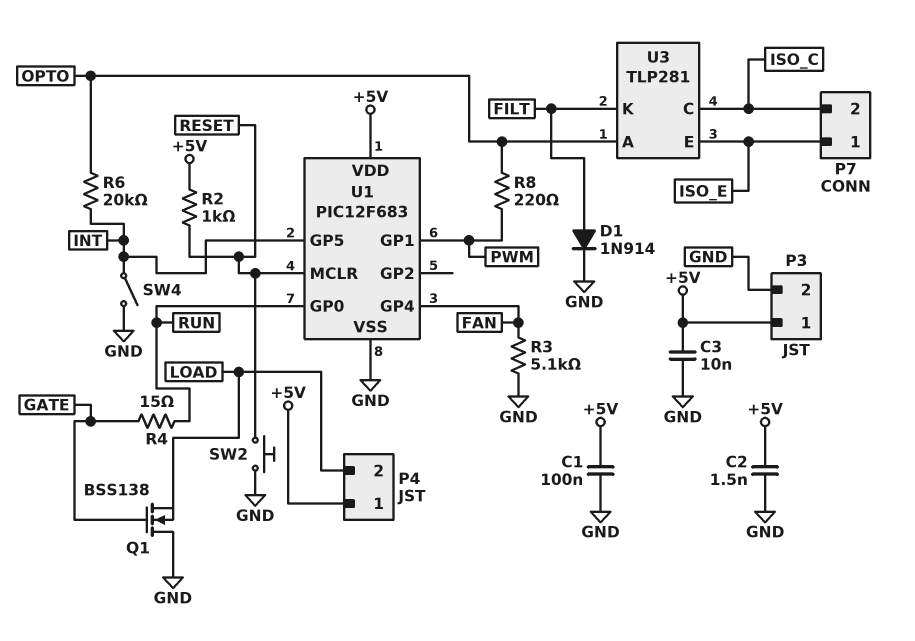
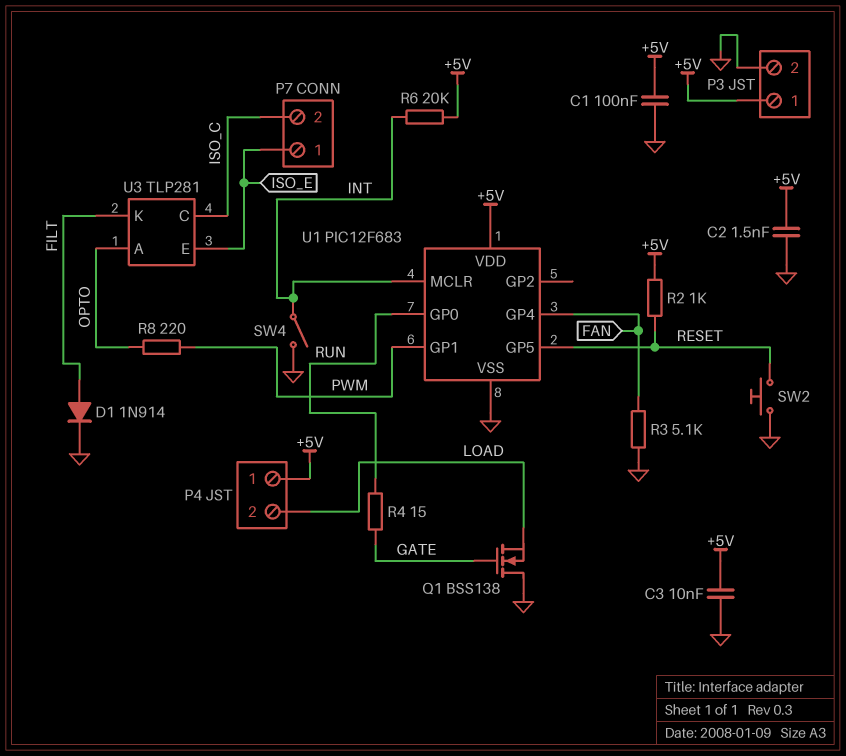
R6: 20k (INT, OPTO) -> 20k (+5V, INT)
U1 pin GP5: INT -> RESET
U1 pin MCLR: RESET -> INT

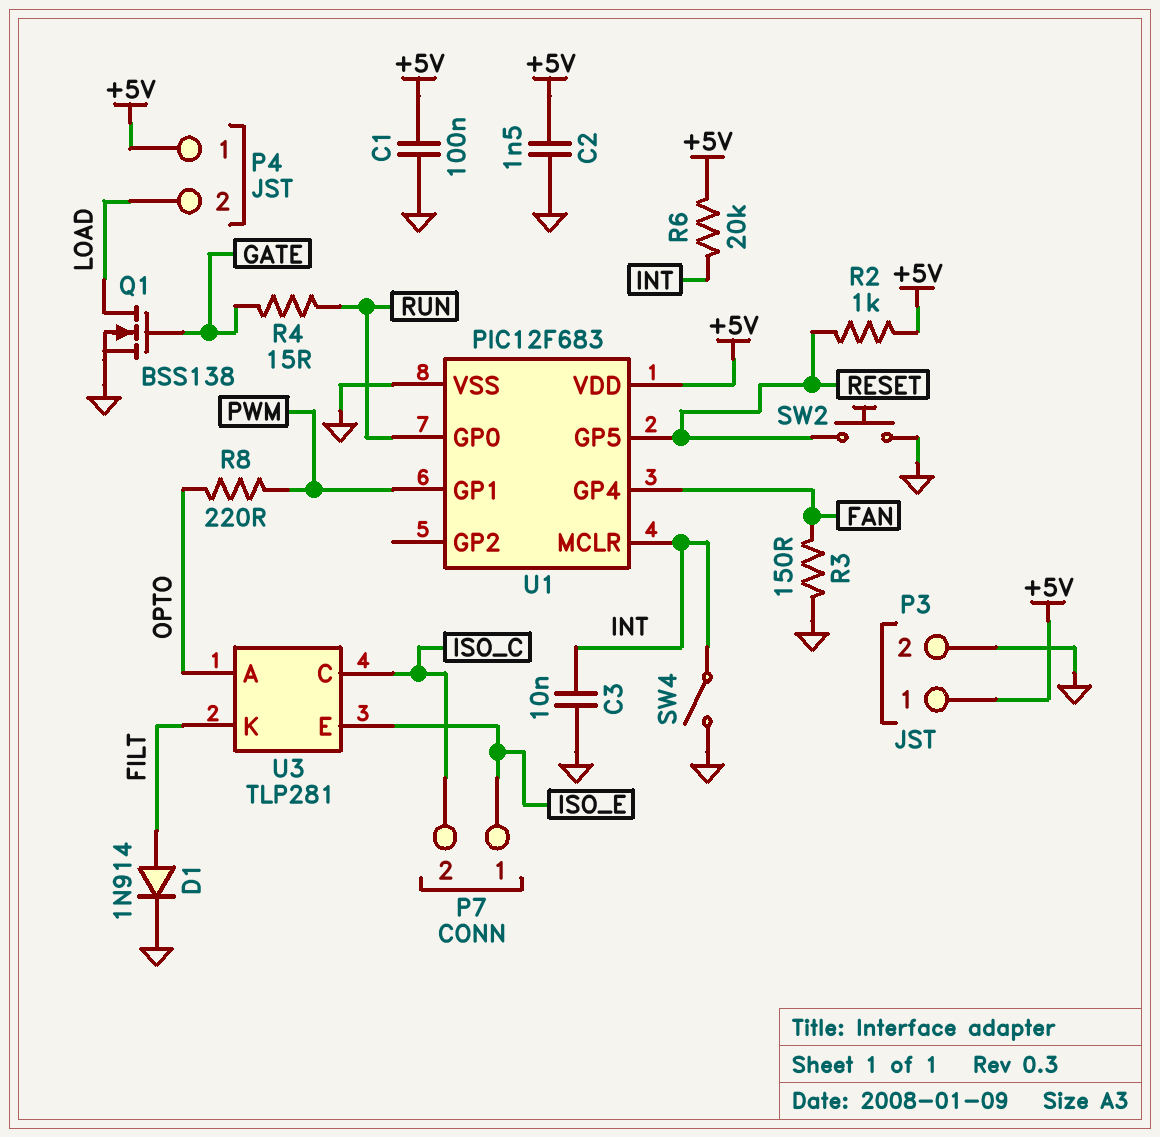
C3: 10nF (+5V, GND) -> 10nF (GND, INT)
Q1: NMOS BSS138 (G GATE, D GND, S LOAD) -> NMOS BSS138 (G GATE, D LOAD, S GND)
R3: 5.1k (FAN, GND) -> 150 (FAN, GND)

